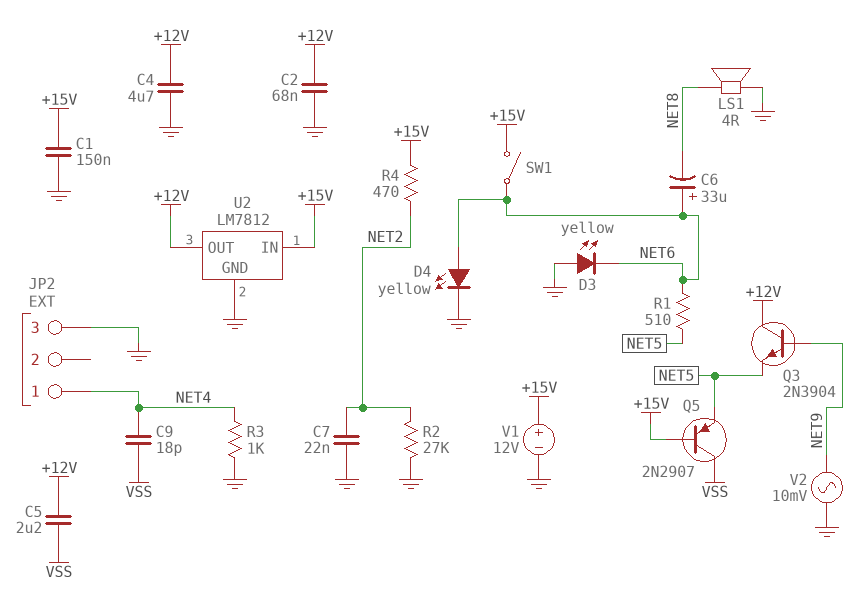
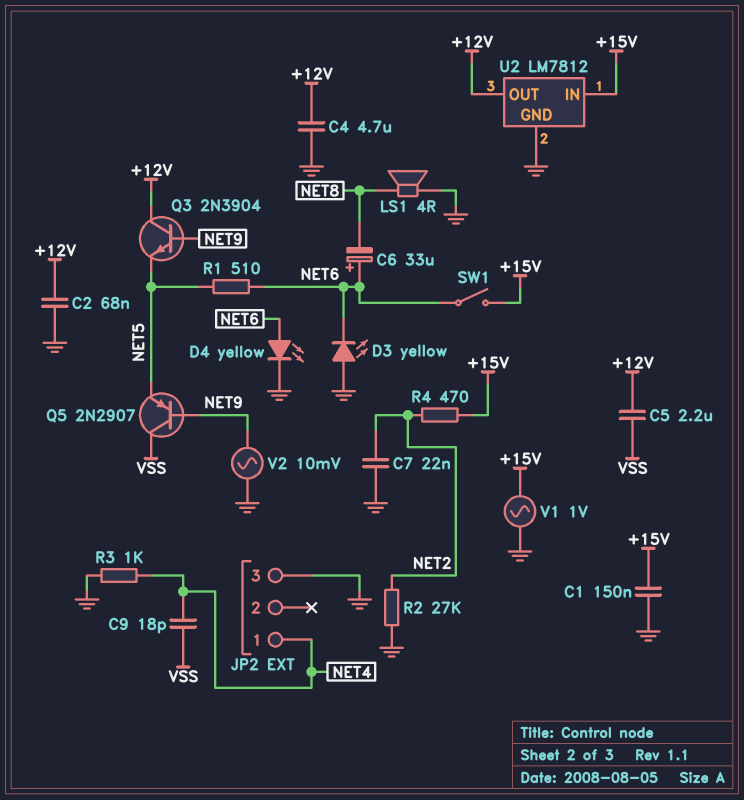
Q5: PNP 2N2907 (B +15V, C VSS, E NET5) -> PNP 2N2907 (B NET9, C VSS, E NET5)
V1: 12V (plus +15V, minus GND) -> AC 1V (+15V, GND)

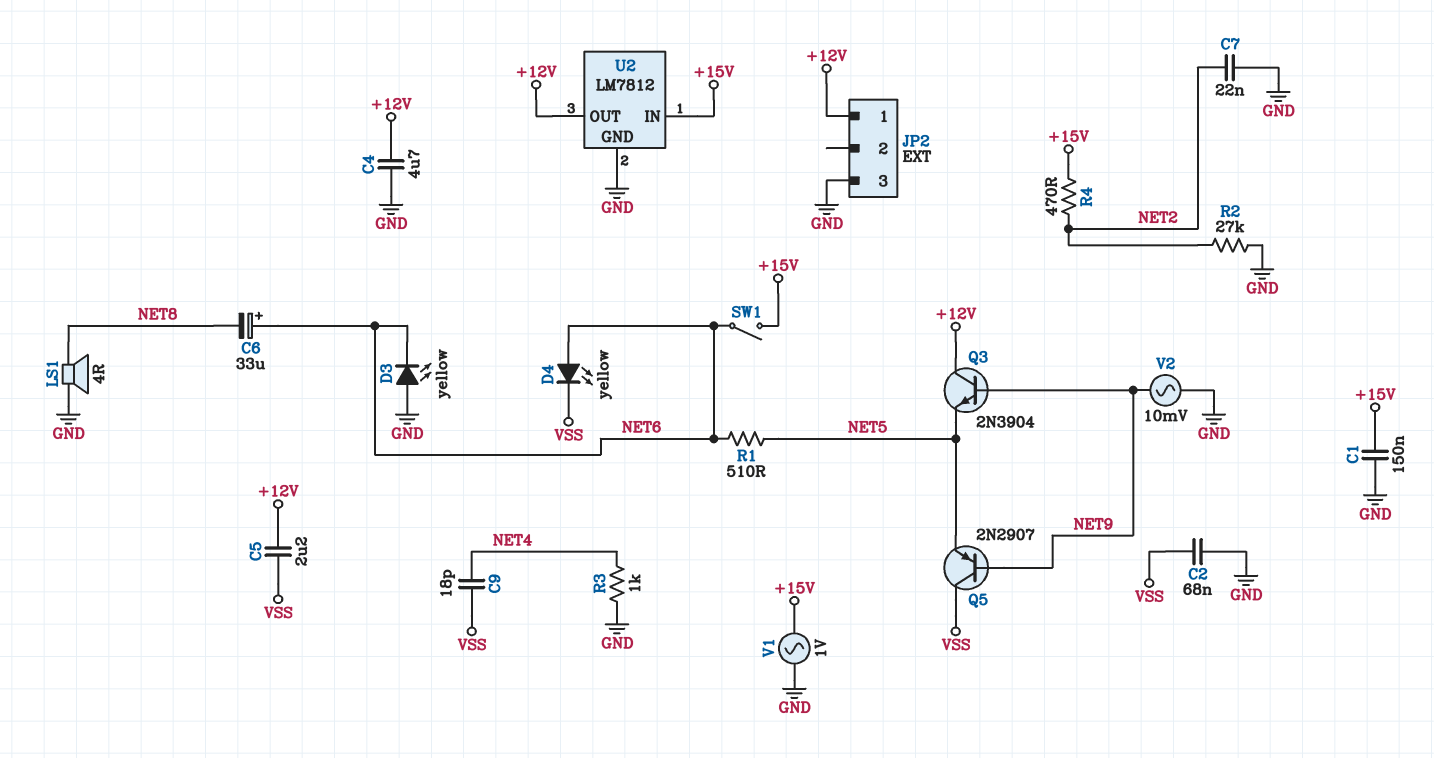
C2: 68nF (+12V, GND) -> 68nF (GND, VSS)
D4: LED yellow (A NET6, K GND) -> LED yellow (A NET6, K VSS)
JP2 pin 1: NET4 -> +12V

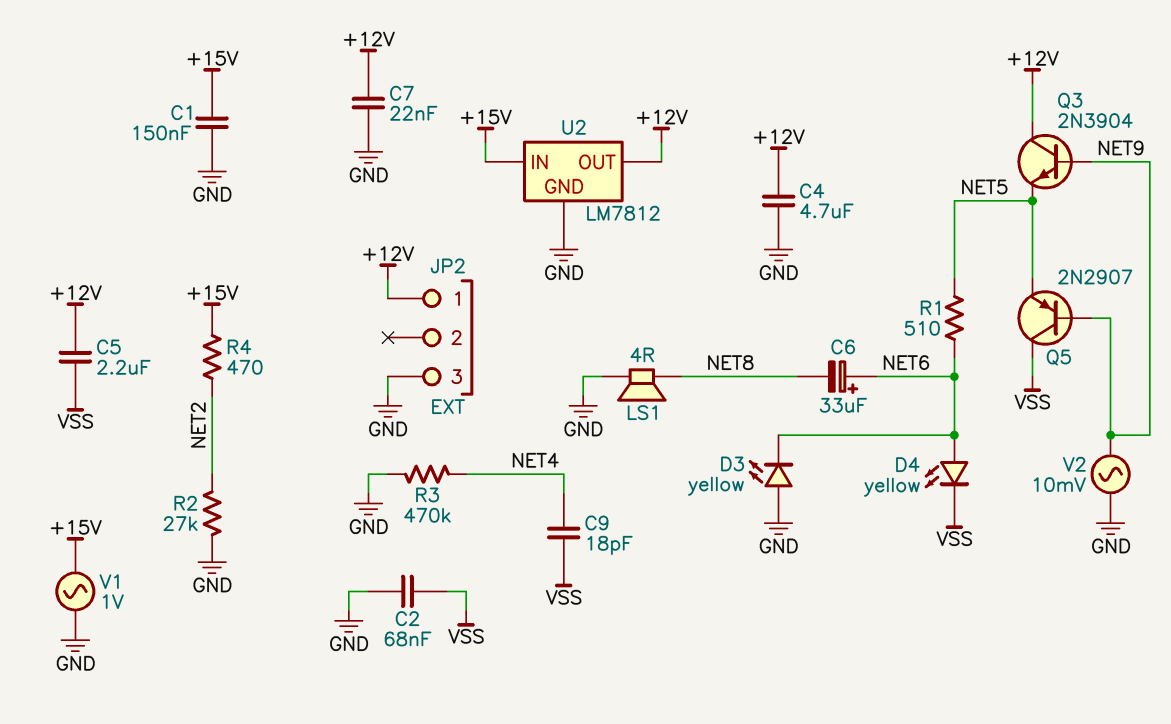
C7: 22nF (GND, NET2) -> 22nF (+12V, GND)
R3: 1k (GND, NET4) -> 470k (GND, NET4)
SW1: switch (+15V, NET6) -> none

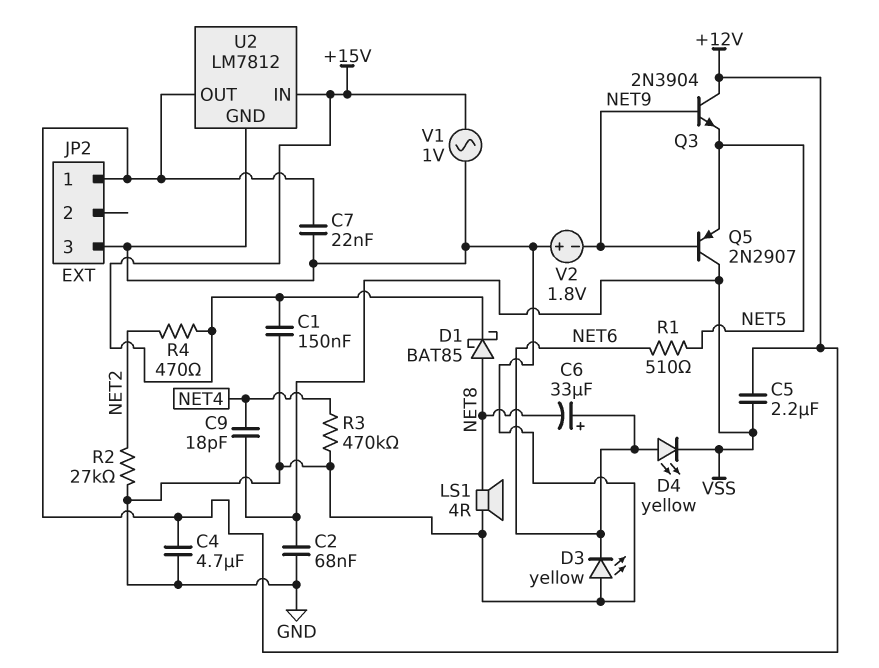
D1: none -> schottky BAT85 (A NET8, K +15V)
V2: AC 10mV (GND, NET9) -> 1.8V (plus GND, minus NET9)

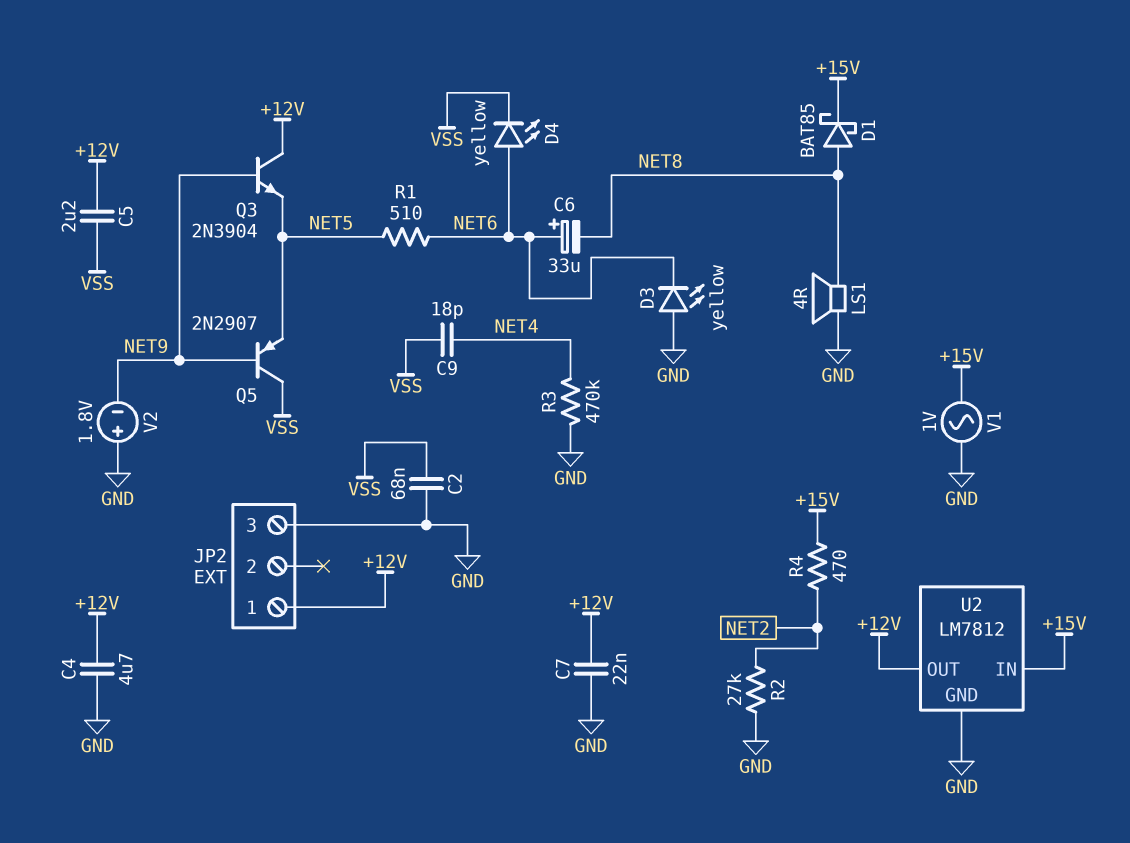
C1: 150nF (+15V, GND) -> none

